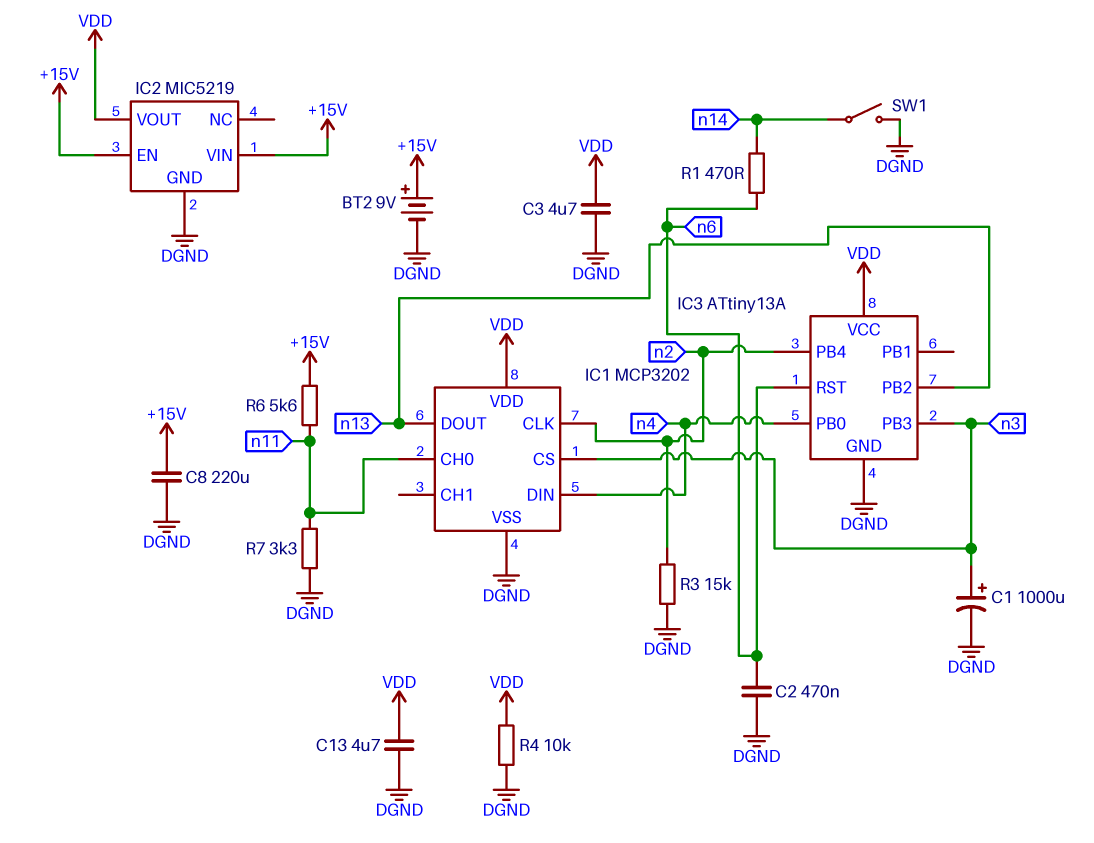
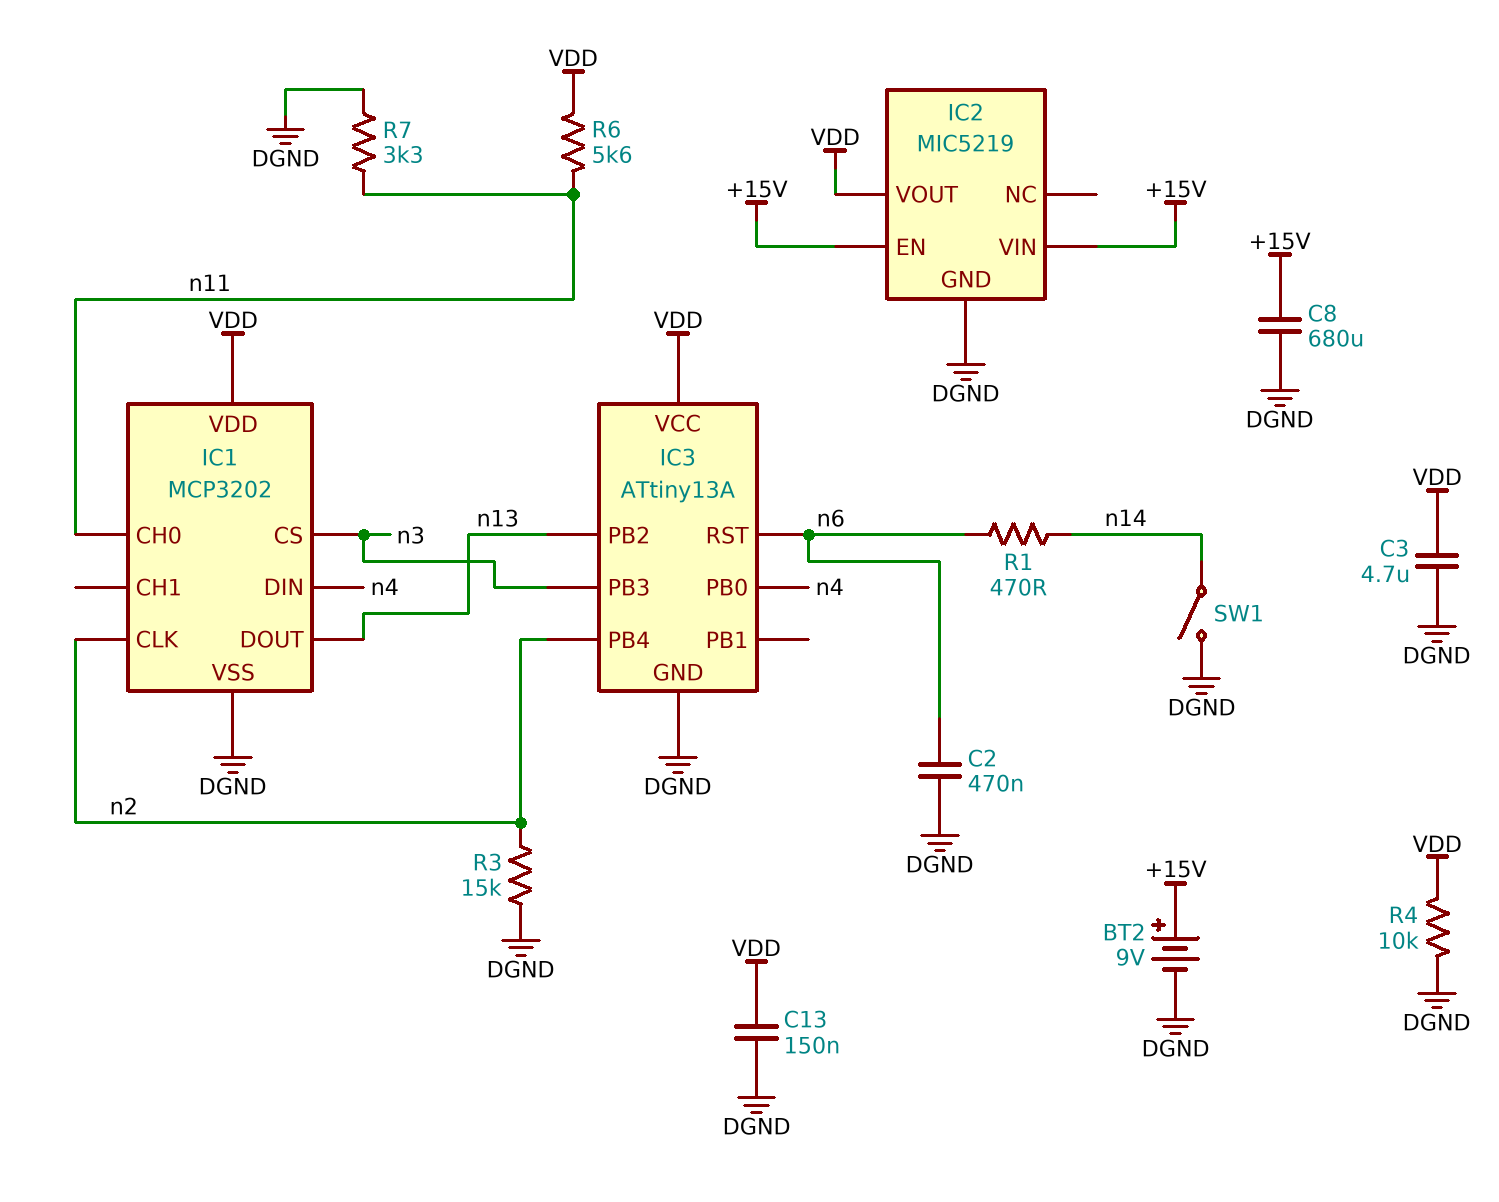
C1: 1000uF (plus n3, minus DGND) -> none
C8: 220uF (+15V, DGND) -> 680uF (+15V, DGND)
C13: 4.7uF (DGND, VDD) -> 150nF (DGND, VDD)
R6: 5.6k (+15V, n11) -> 5.6k (VDD, n11)

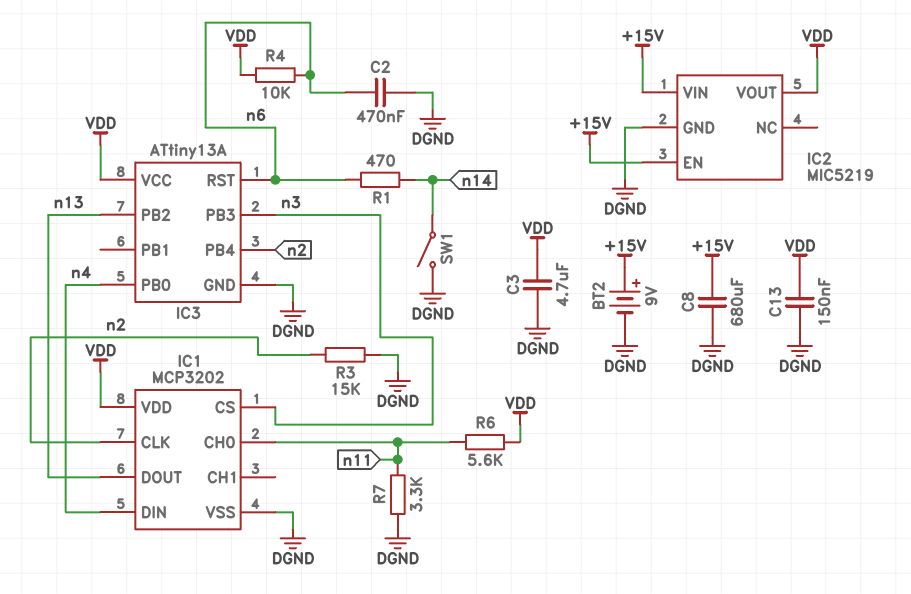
R4: 10k (DGND, VDD) -> 10k (VDD, n6)

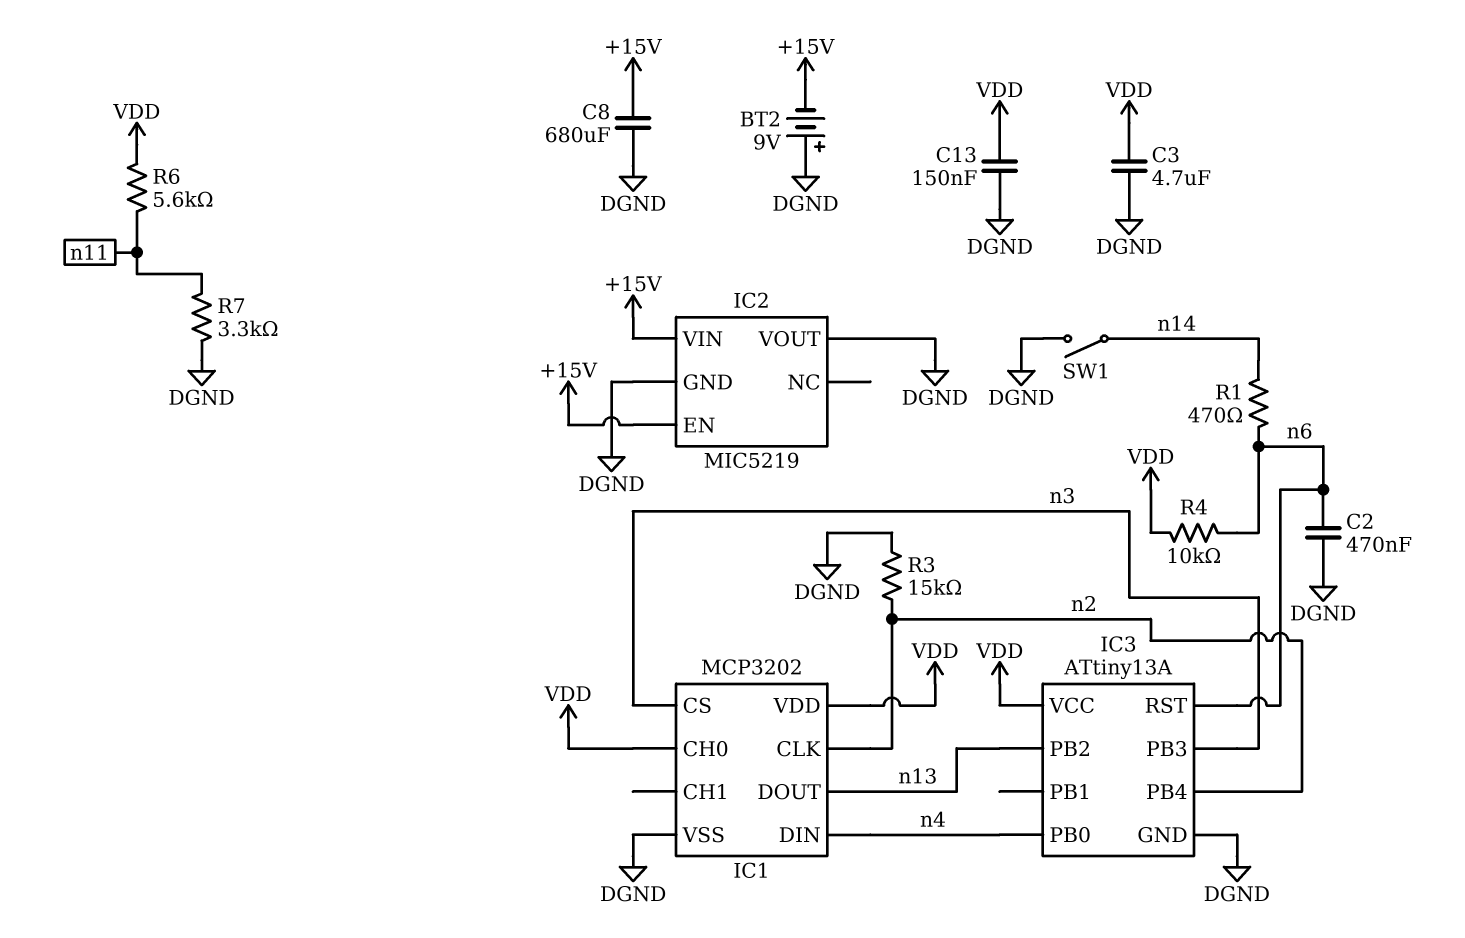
BT2: 9V (plus +15V, minus DGND) -> 9V (plus DGND, minus +15V)
IC1 pin CH0: n11 -> VDD
IC2 pin VOUT: VDD -> DGND

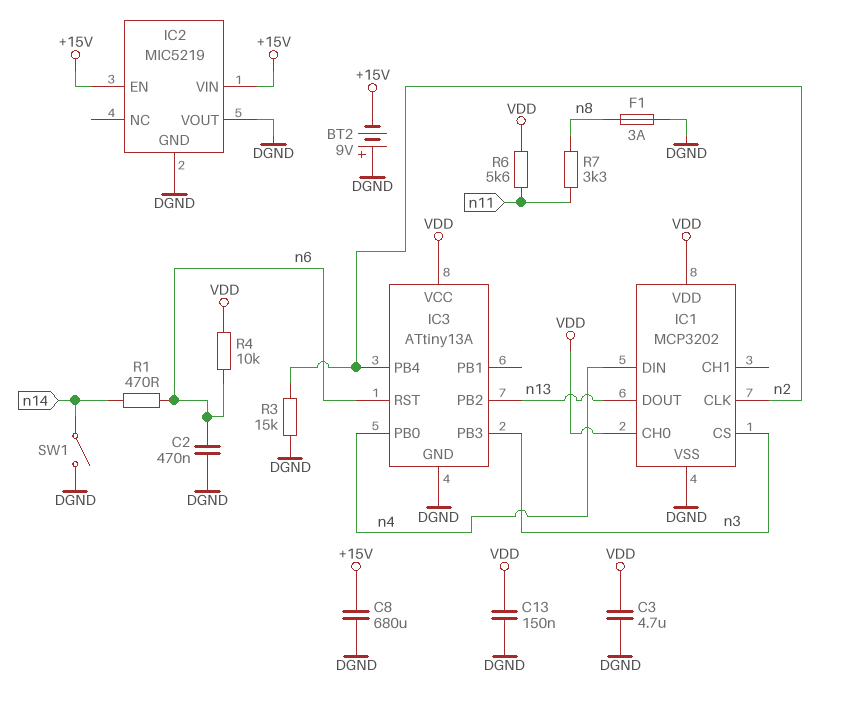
F1: none -> 3A (DGND, n8)
R7: 3.3k (DGND, n11) -> 3.3k (n8, n11)

